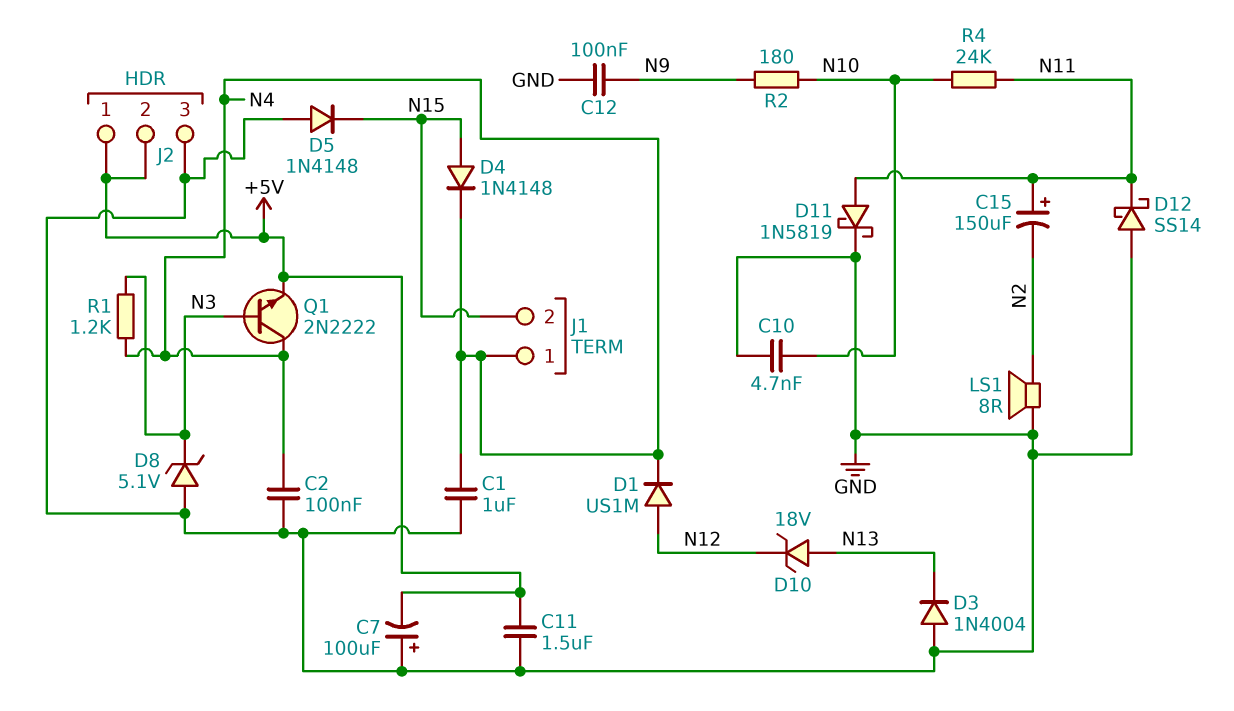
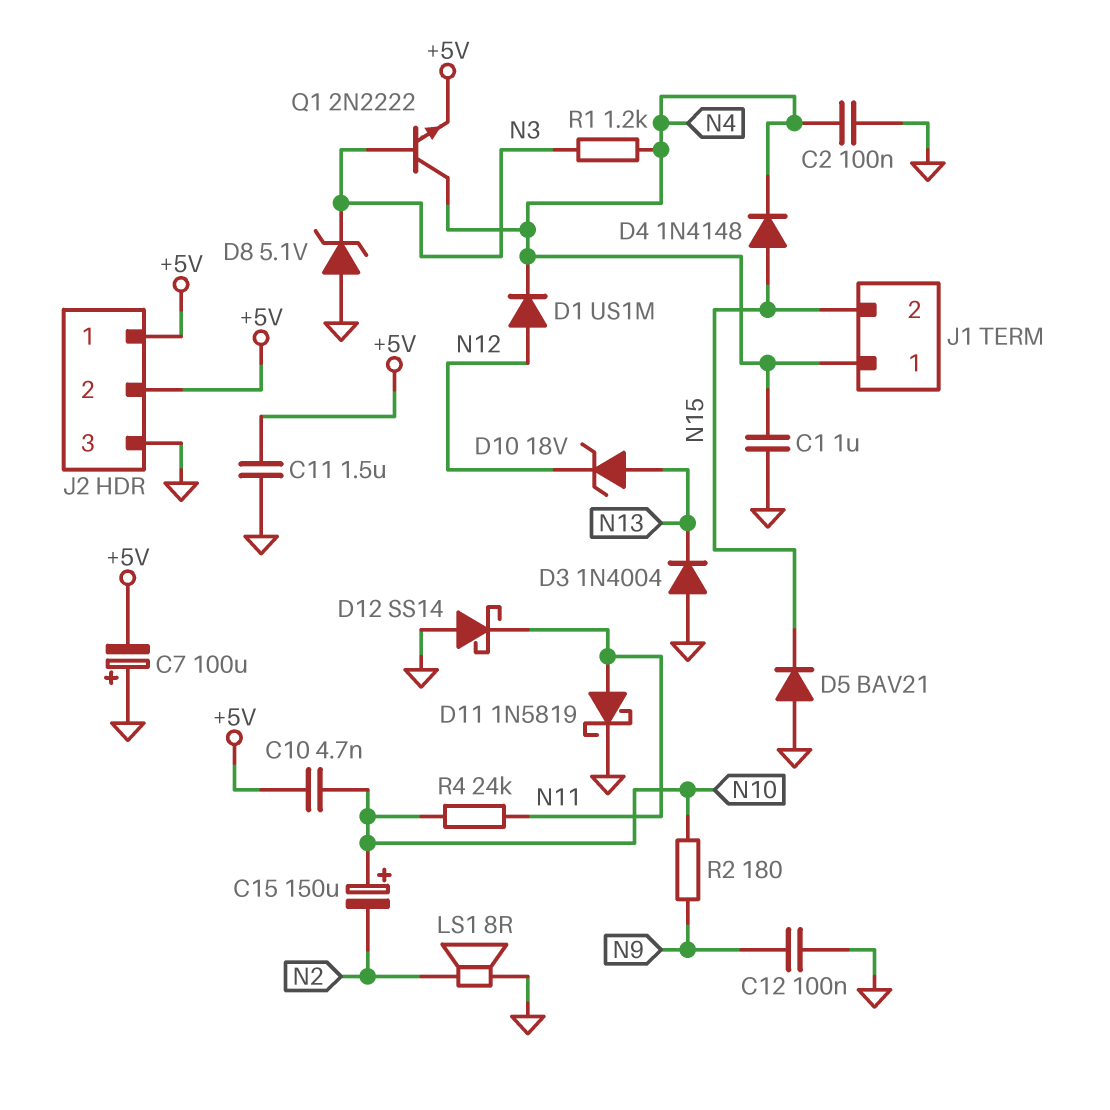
C10: 4.7nF (GND, N10) -> 4.7nF (+5V, N10)
C15: 150uF (plus N11, minus N2) -> 150uF (plus N10, minus N2)
D5: diode 1N4148 (A GND, K N15) -> diode BAV21 (A GND, K N15)

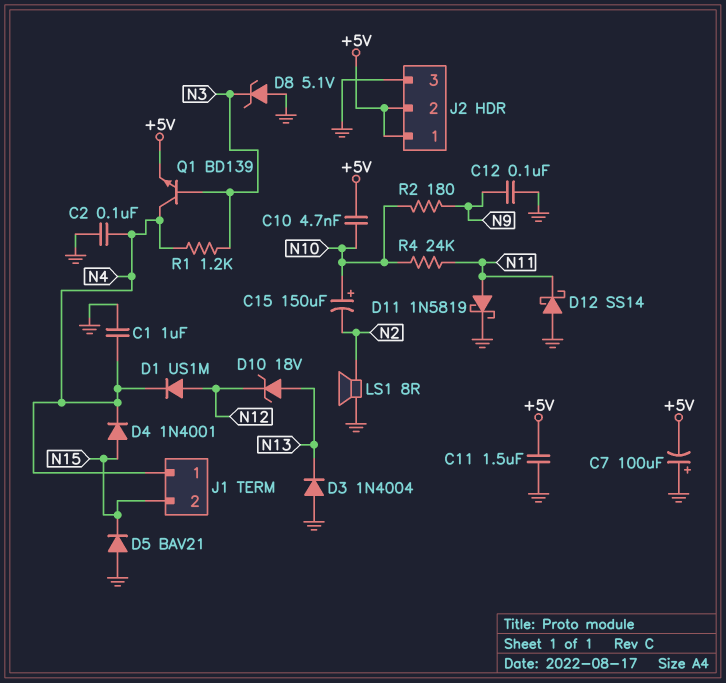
D4: diode 1N4148 (A N15, K N4) -> diode 1N4001 (A N15, K N4)
Q1: NPN 2N2222 (B N3, C N4, E +5V) -> NPN BD139 (B N3, C N4, E +5V)

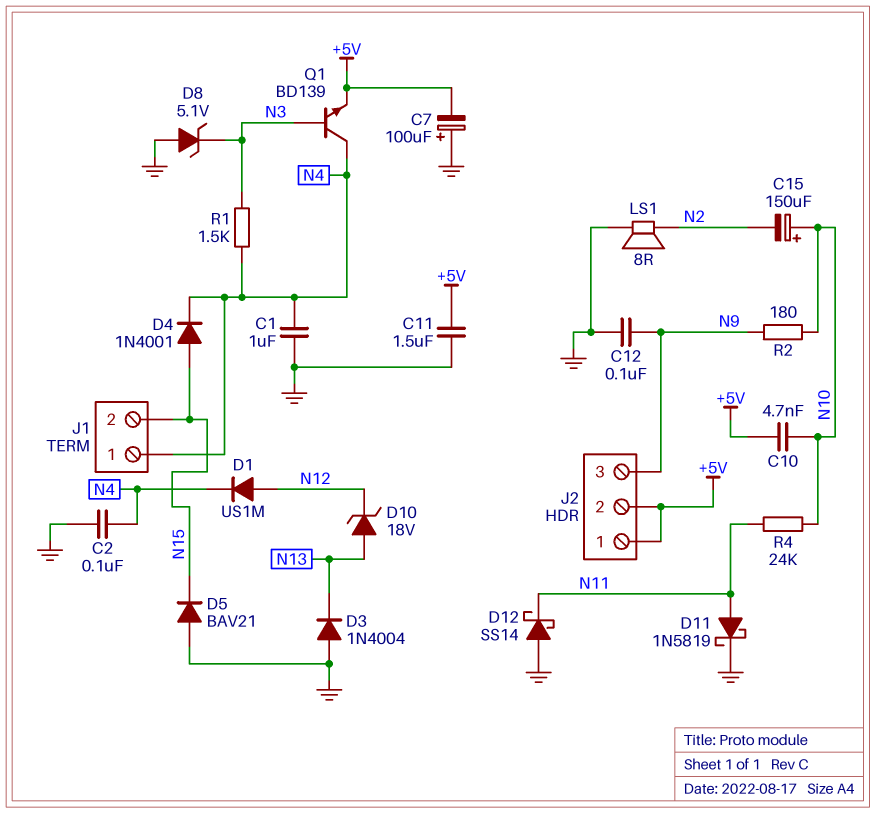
J2 pin 3: GND -> N9
R1: 1.2k (N3, N4) -> 1.5k (N3, N4)

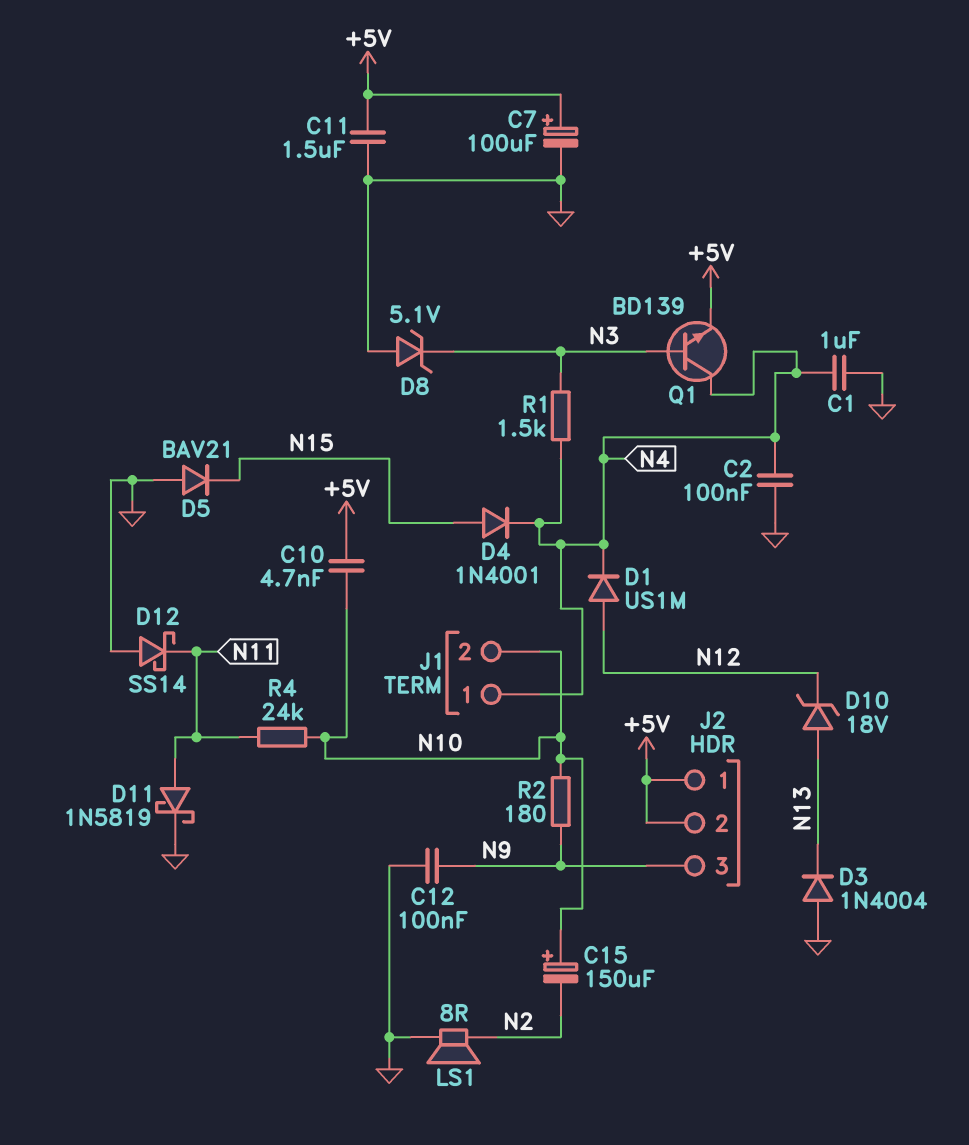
C7: 100uF (plus GND, minus +5V) -> 100uF (plus +5V, minus GND)
J1 pin 2: N15 -> N10

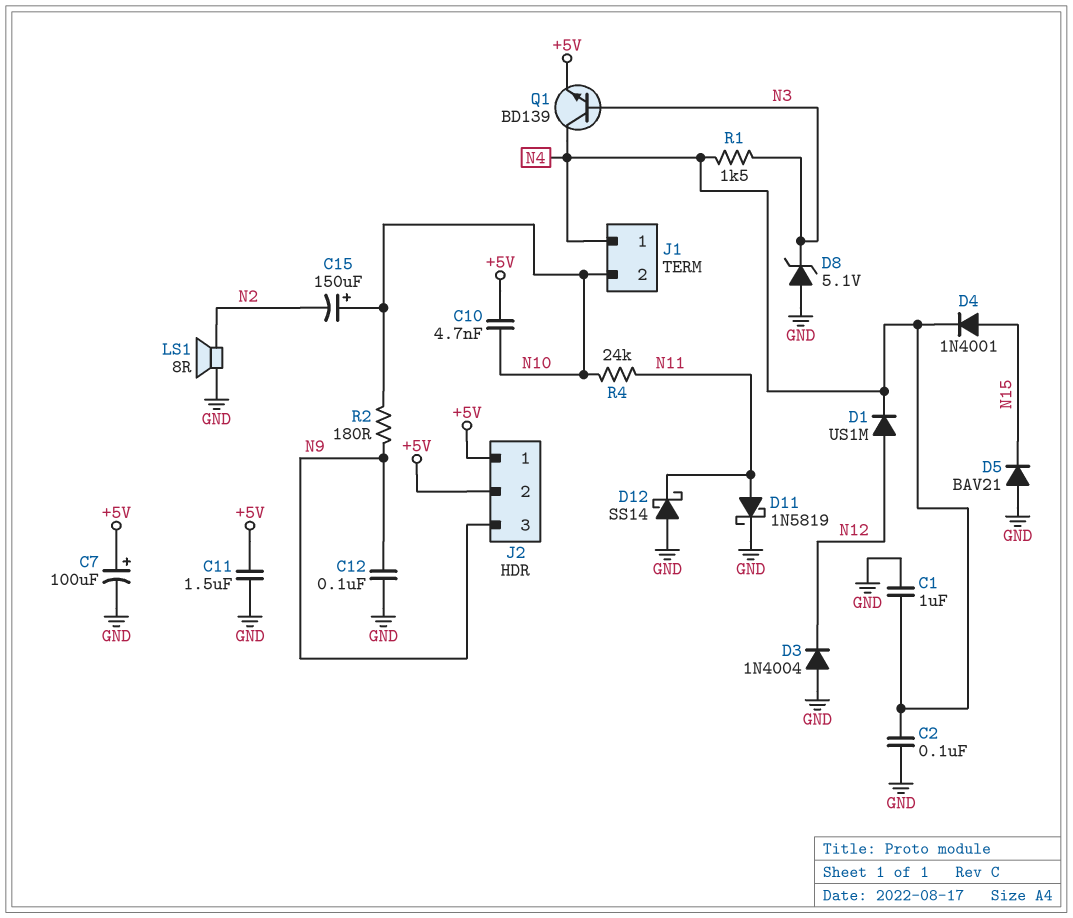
D3: diode 1N4004 (A GND, K N13) -> diode 1N4004 (A GND, K N12)
D10: zener 18V (A N13, K N12) -> none

